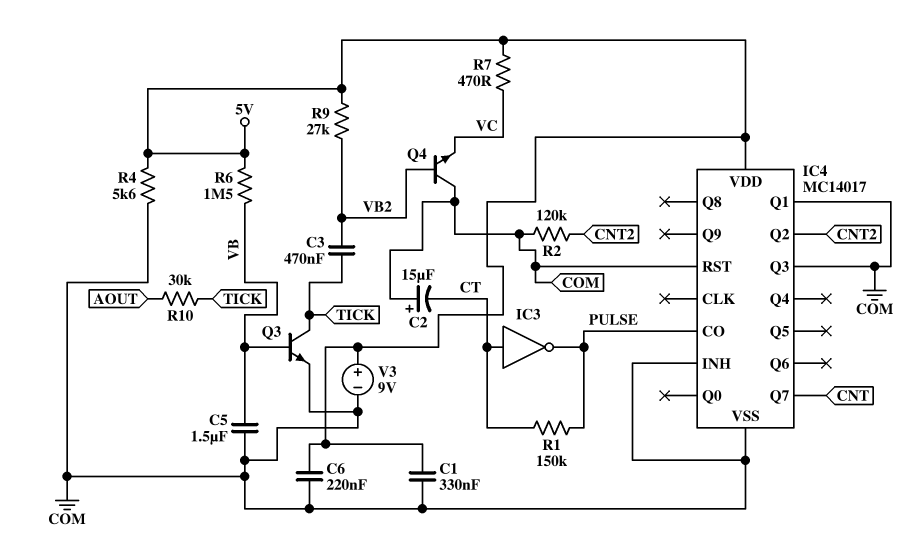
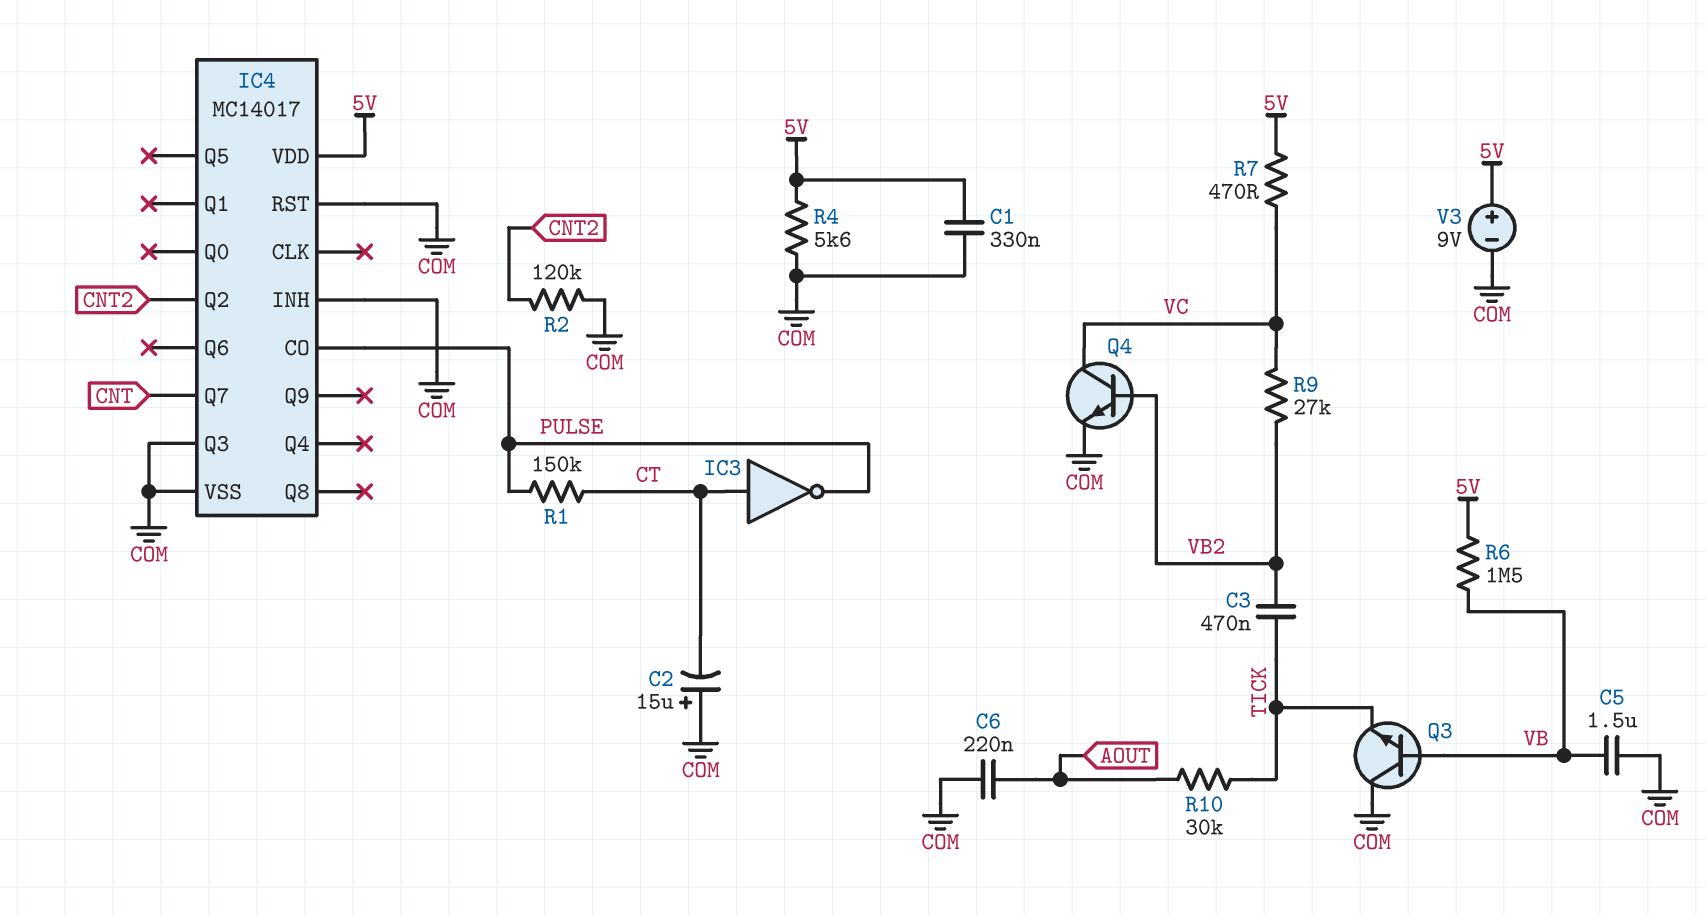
C6: 220nF (5V, COM) -> 220nF (AOUT, COM)
IC4 pin Q1: COM -> none
Q3: NPN (B VB, C TICK, E COM) -> NPN (B VB, C COM, E TICK)
Q4: NPN (B VB2, C COM, E VC) -> NPN (B VB2, C VC, E COM)
R9: 27k (5V, VB2) -> 27k (VB2, VC)

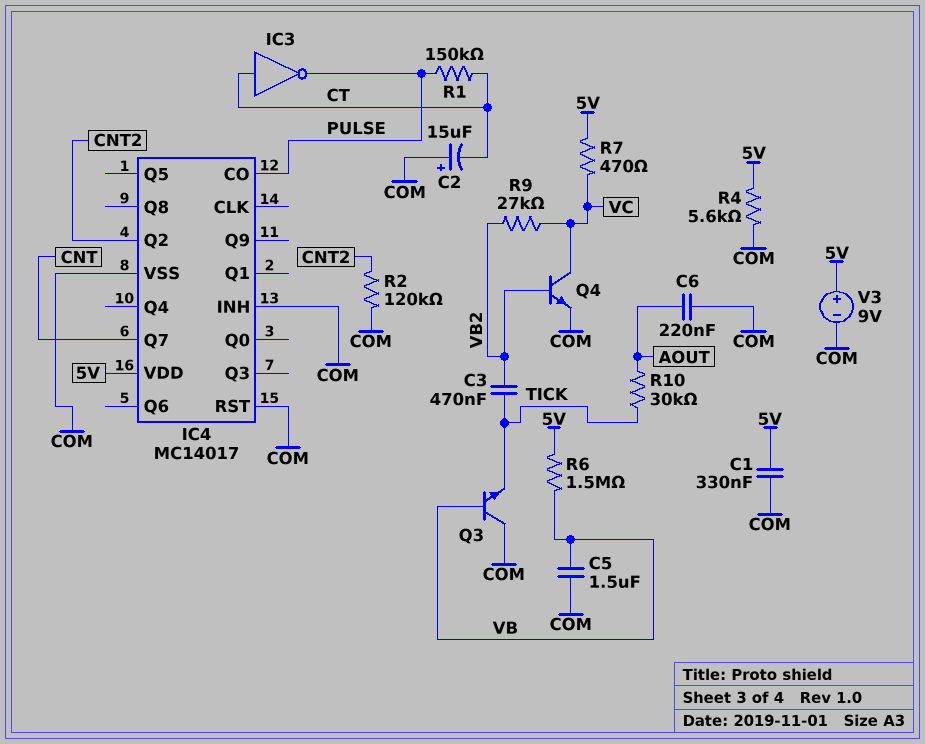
IC4 pin Q3: COM -> none

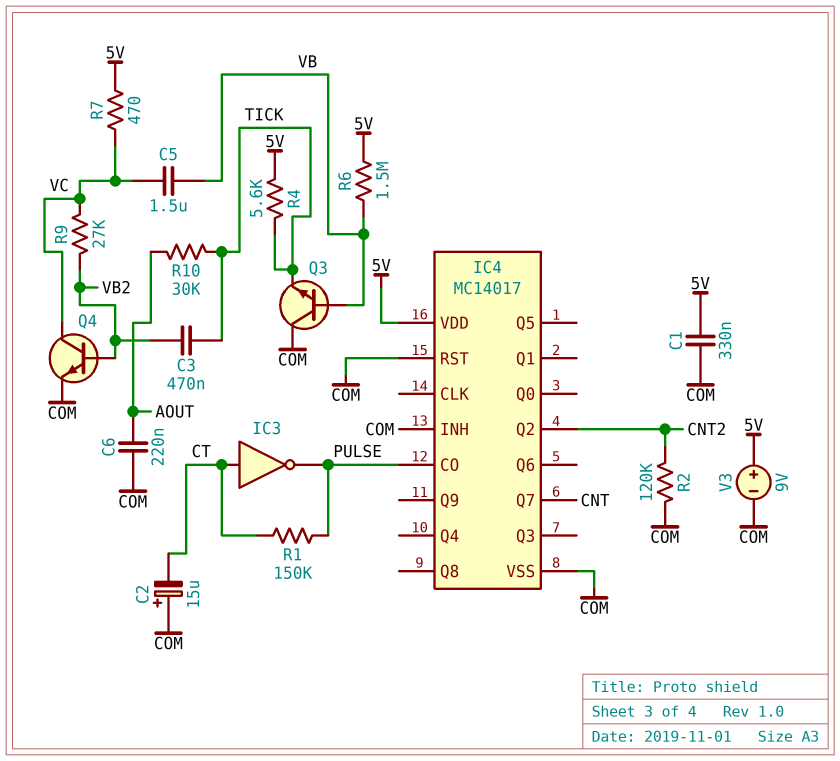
C5: 1.5uF (COM, VB) -> 1.5uF (VB, VC)
R4: 5.6k (5V, COM) -> 5.6k (5V, TICK)

